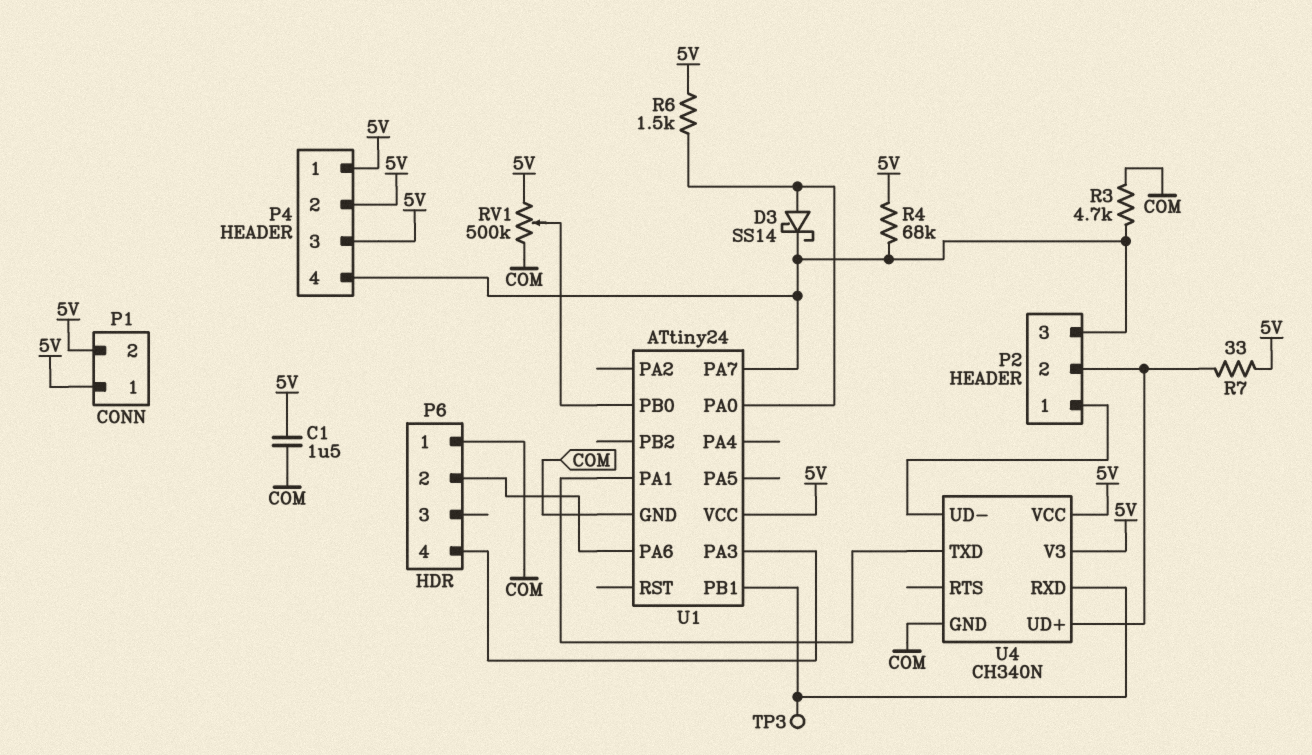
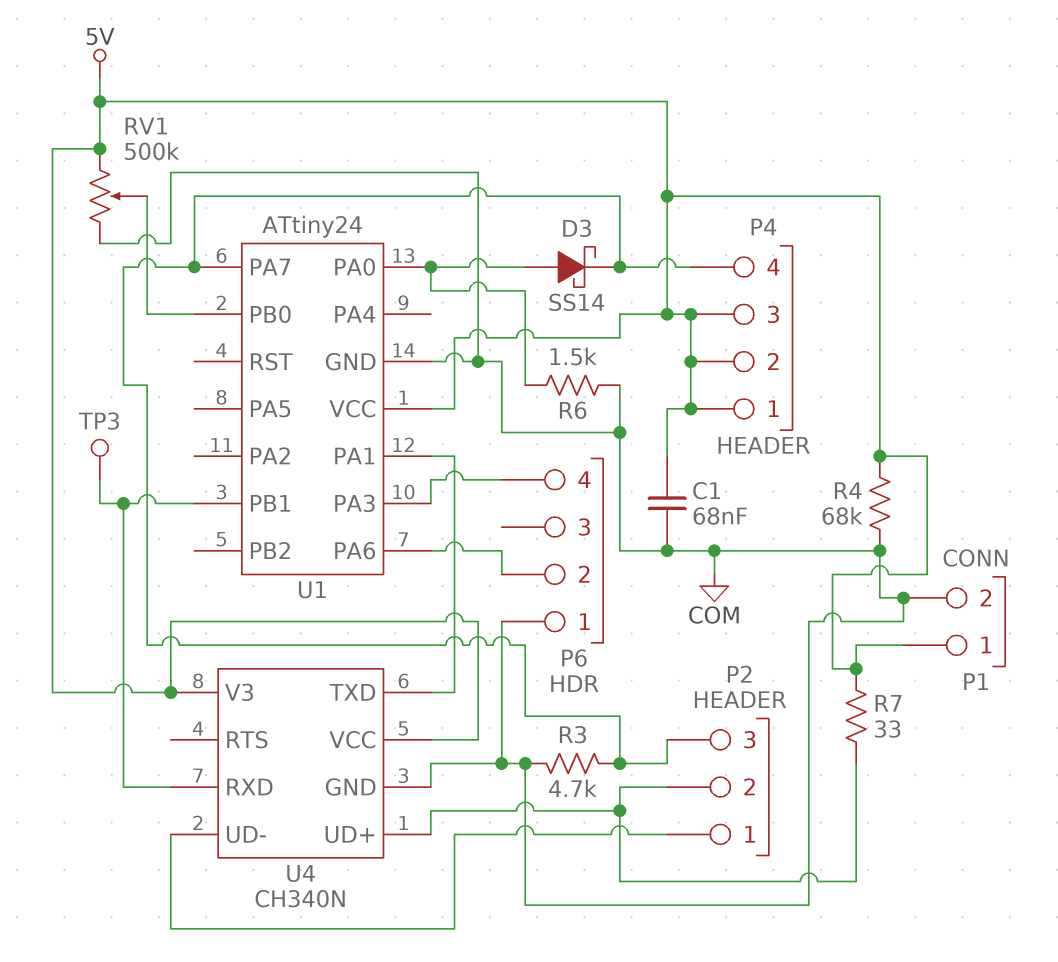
C1: 1.5uF (5V, COM) -> 68nF (5V, COM)
P1 pin 2: 5V -> COM
R4: 68k (5V, P2/3) -> 68k (5V, COM)
R6: 1.5k (5V, U1/PA0) -> 1.5k (COM, U1/PA0)

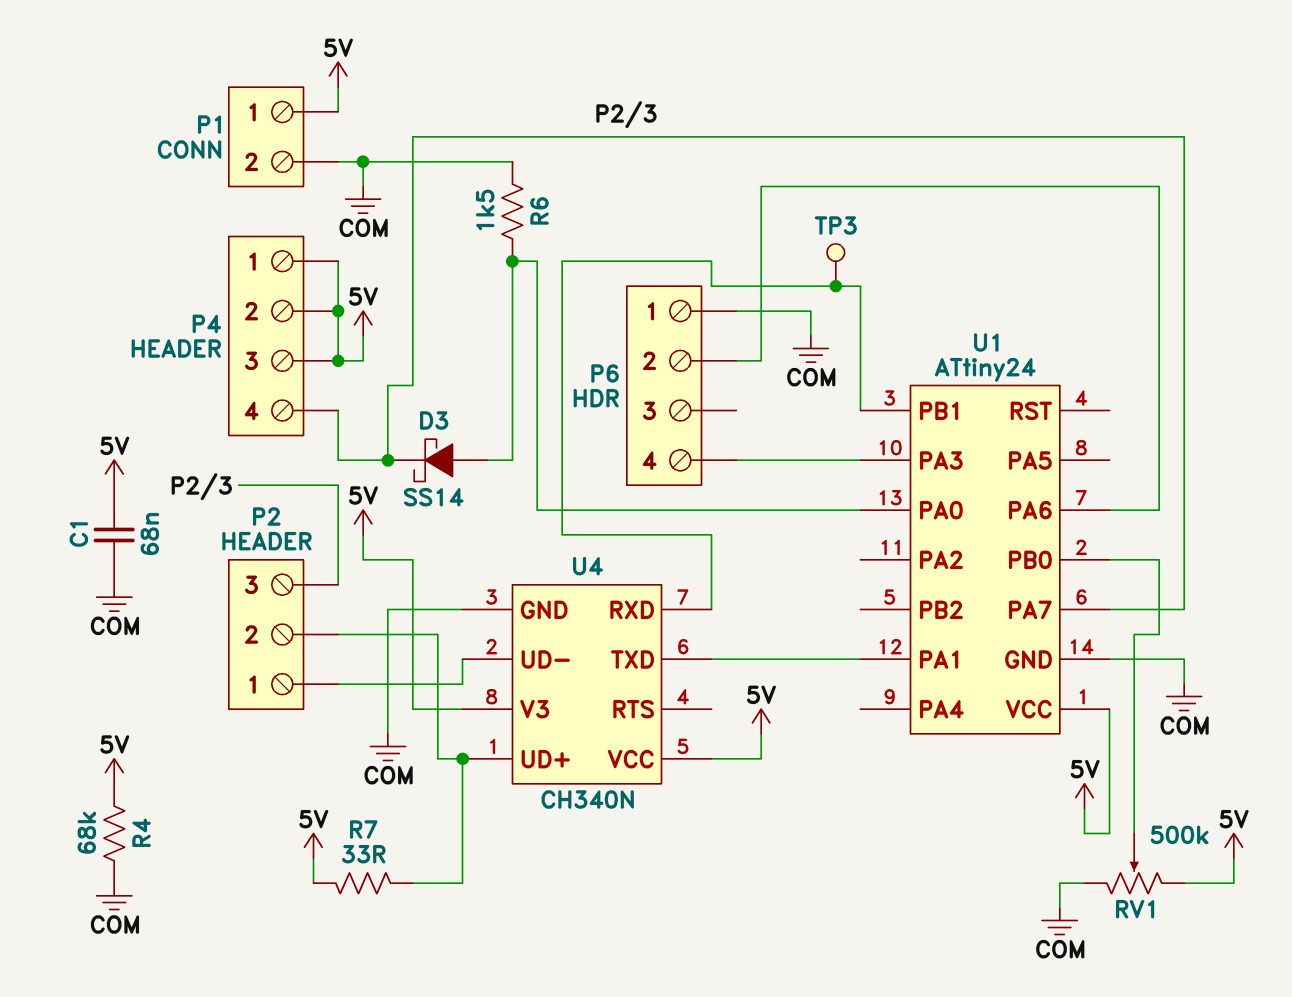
R3: 4.7k (COM, P2/3) -> none

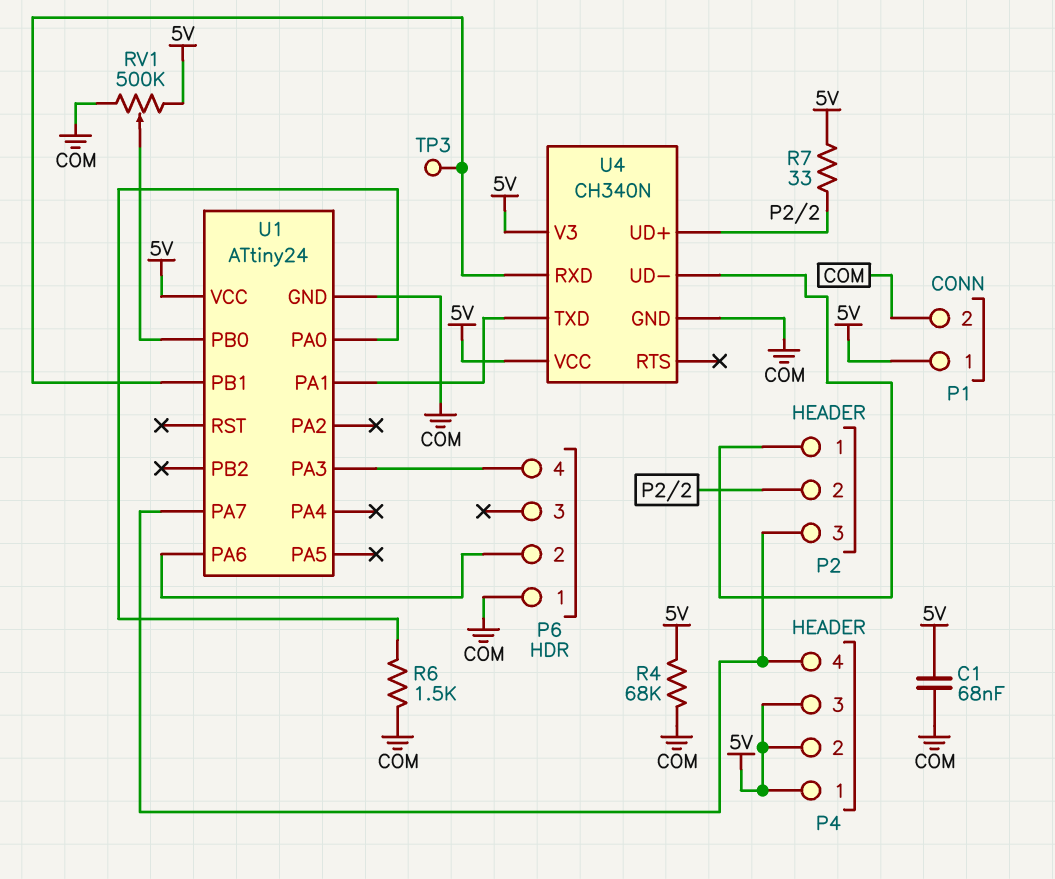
D3: schottky SS14 (A U1/PA0, K P2/3) -> none

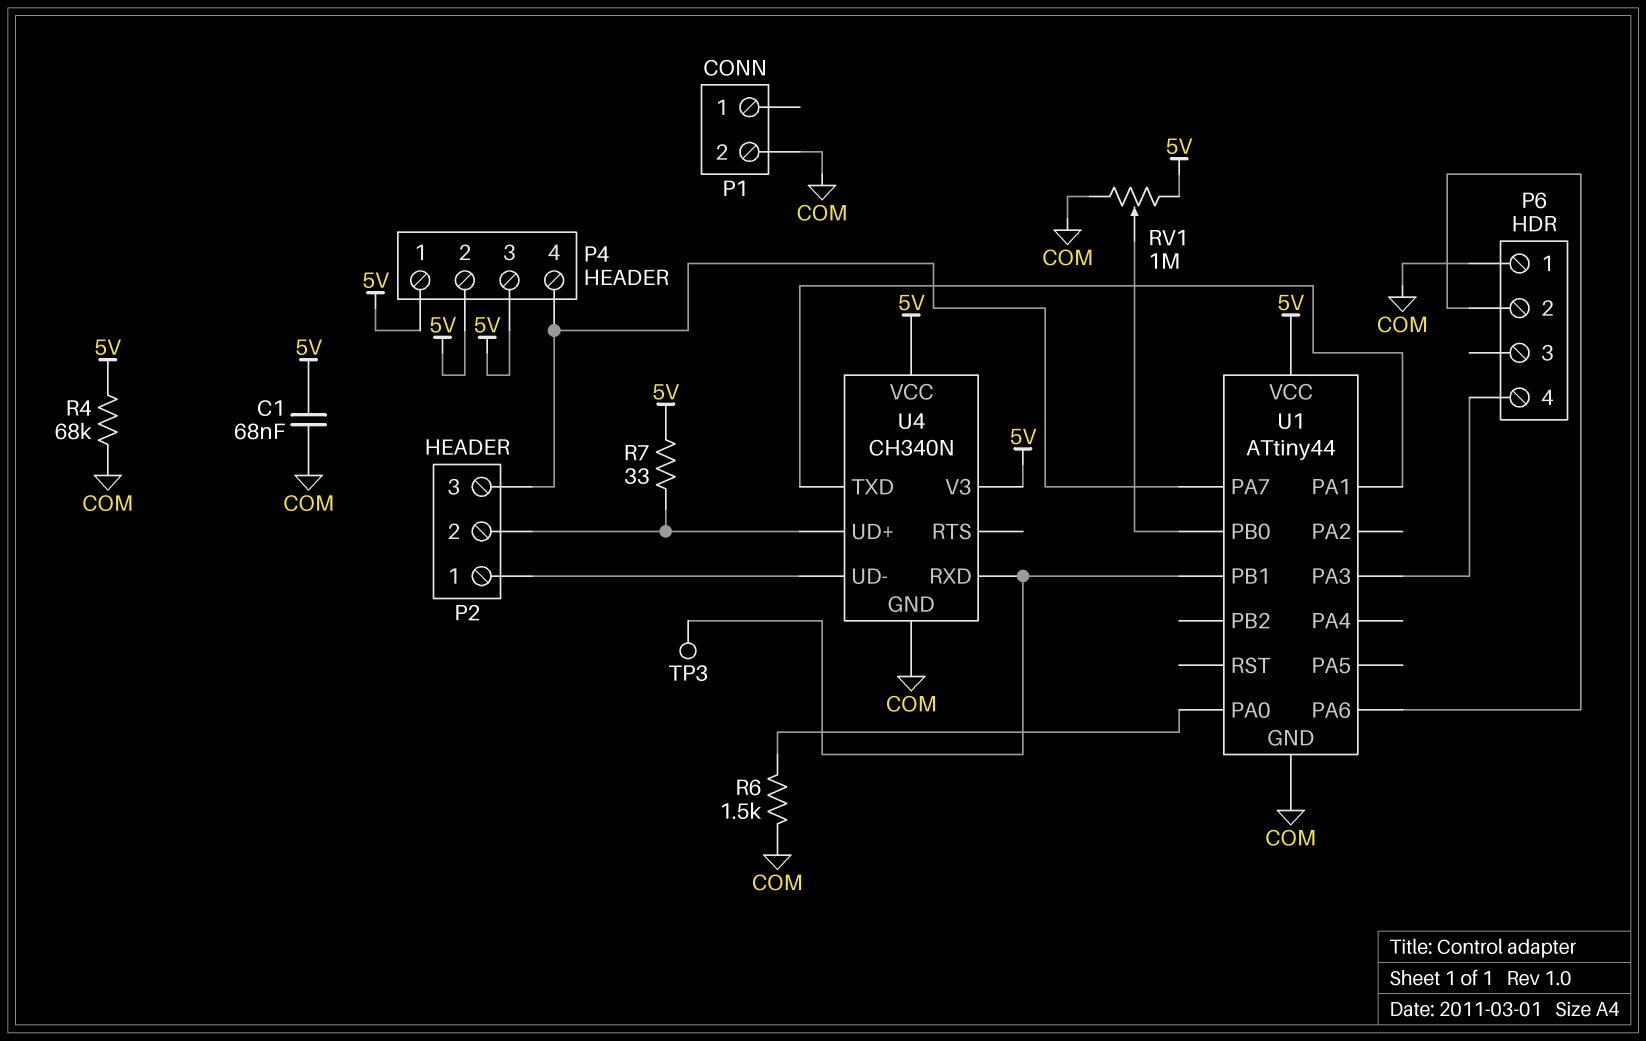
P1 pin 1: 5V -> none
RV1: 500k (5V, COM, wiper U1/PB0) -> 1M (5V, COM, wiper U1/PB0)
U1: ATtiny24 -> ATtiny44

